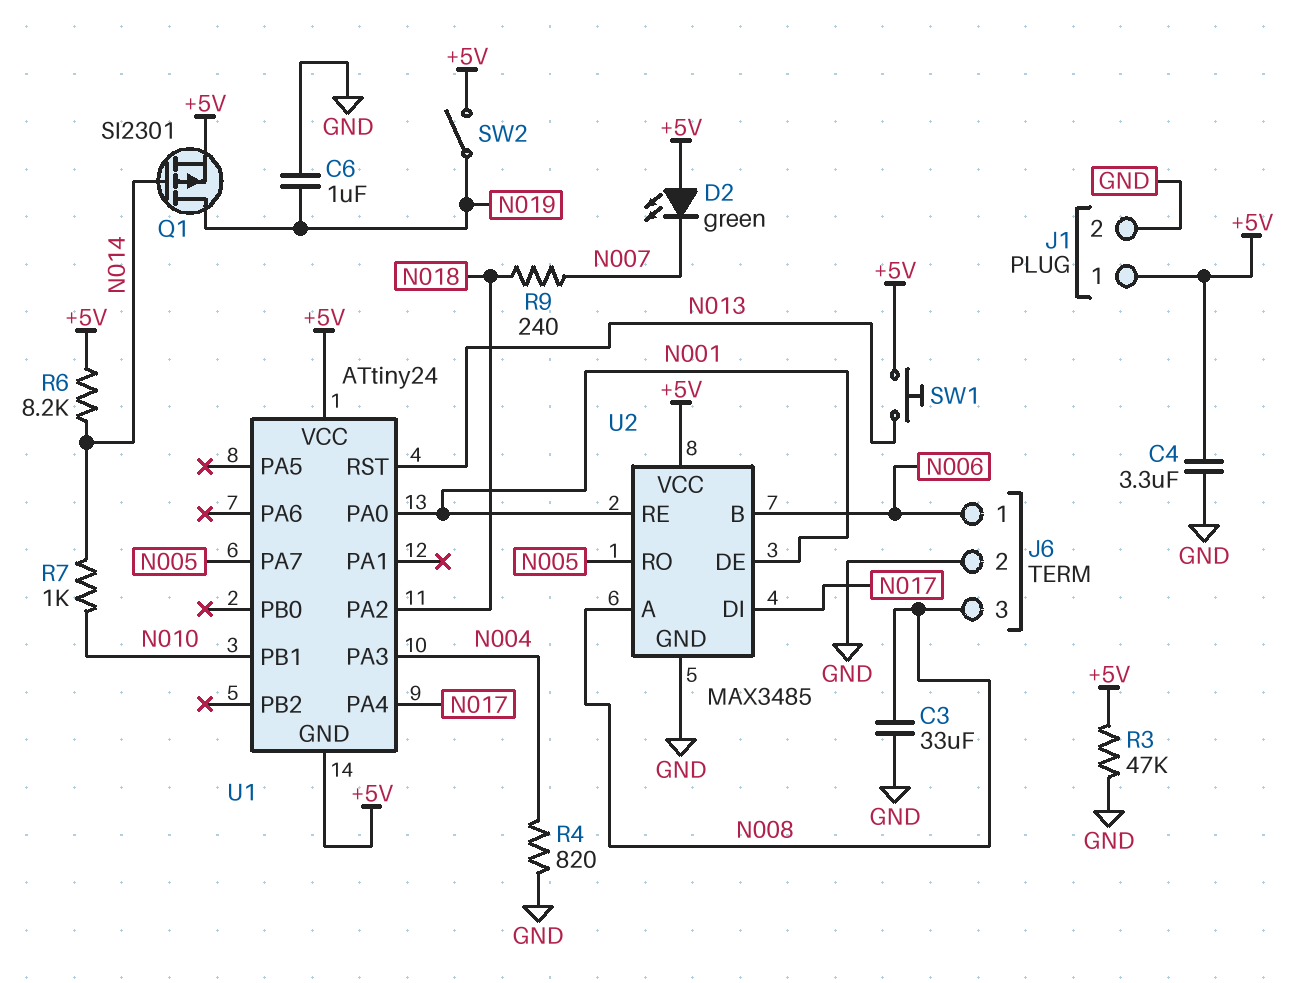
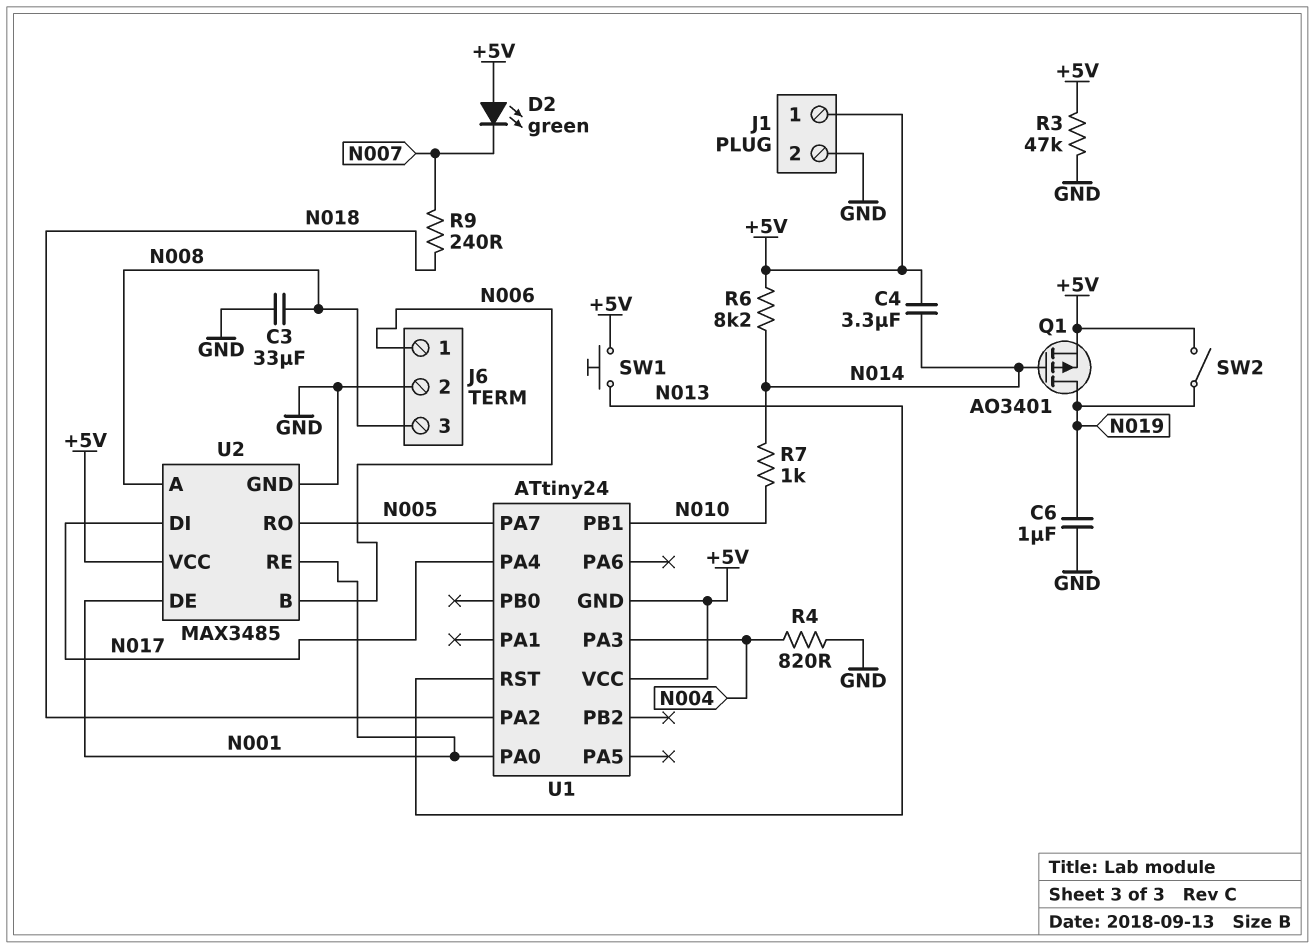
C4: 3.3uF (+5V, GND) -> 3.3uF (+5V, N014)
Q1: PMOS SI2301 (G N014, D N019, S +5V) -> PMOS AO3401 (G N014, D N019, S +5V)

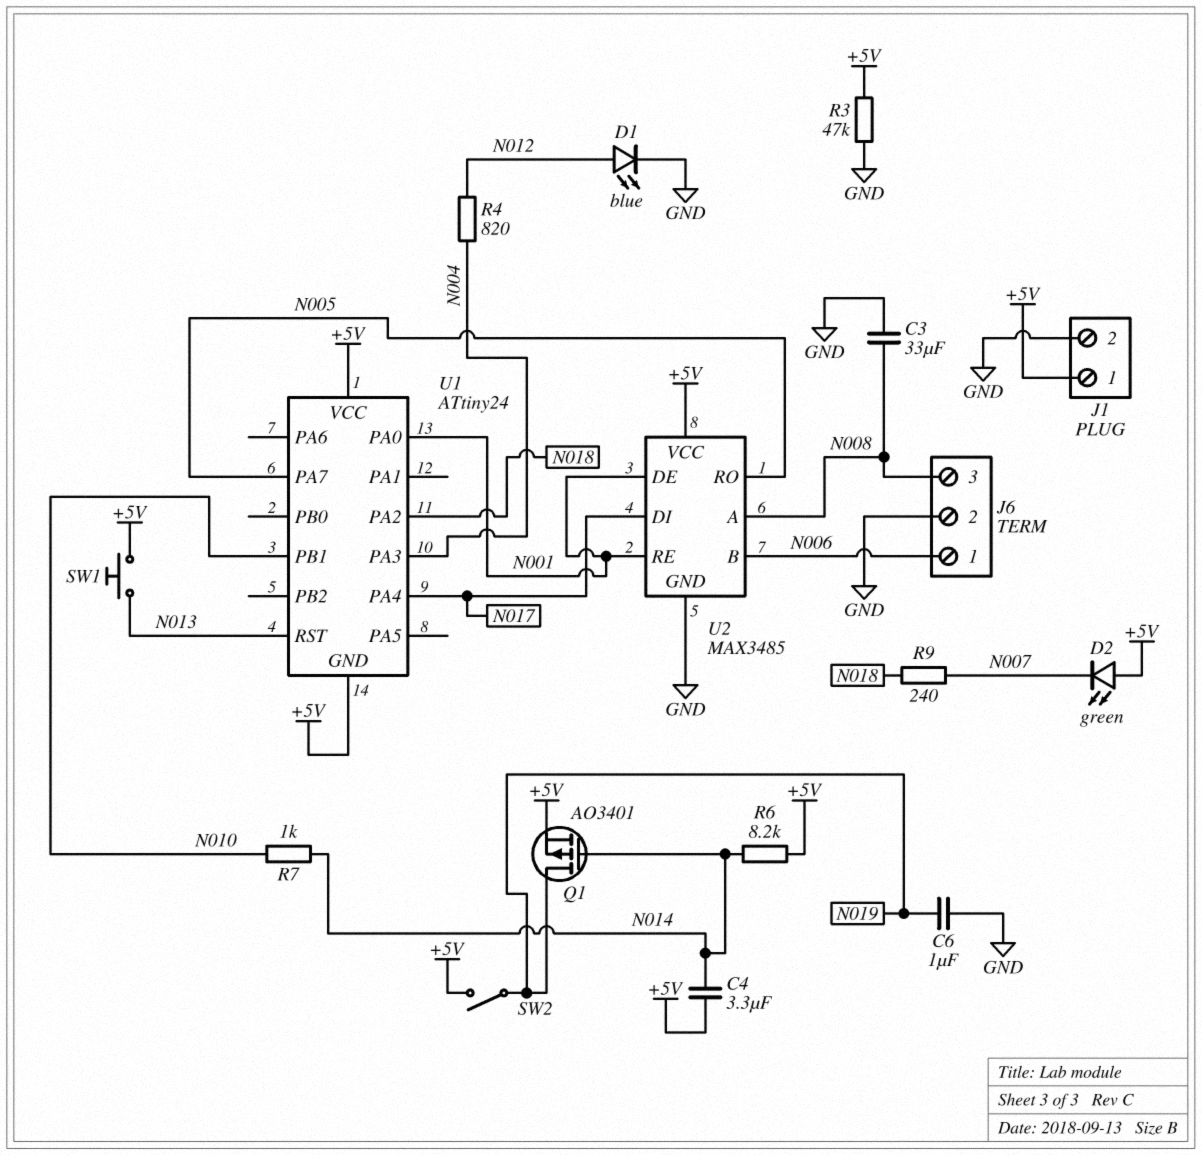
D1: none -> LED blue (A N012, K GND)
R4: 820 (GND, N004) -> 820 (N004, N012)

